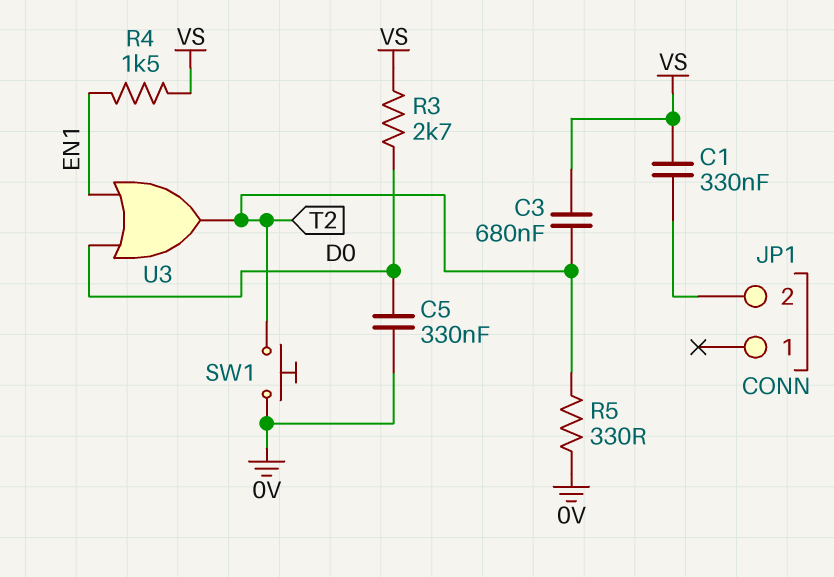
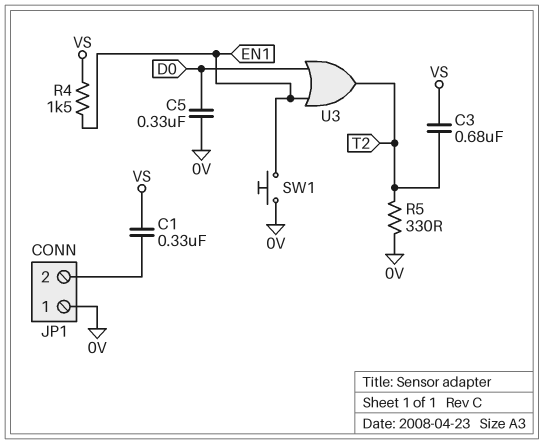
JP1 pin 1: none -> 0V
R3: 2.7k (D0, VS) -> none
SW1: button (0V, T2) -> button (0V, EN1)

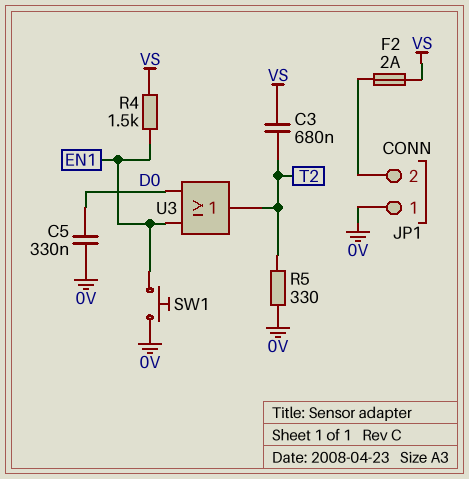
C1: 330nF (JP1/2, VS) -> none
F2: none -> 2A (JP1/2, VS)

